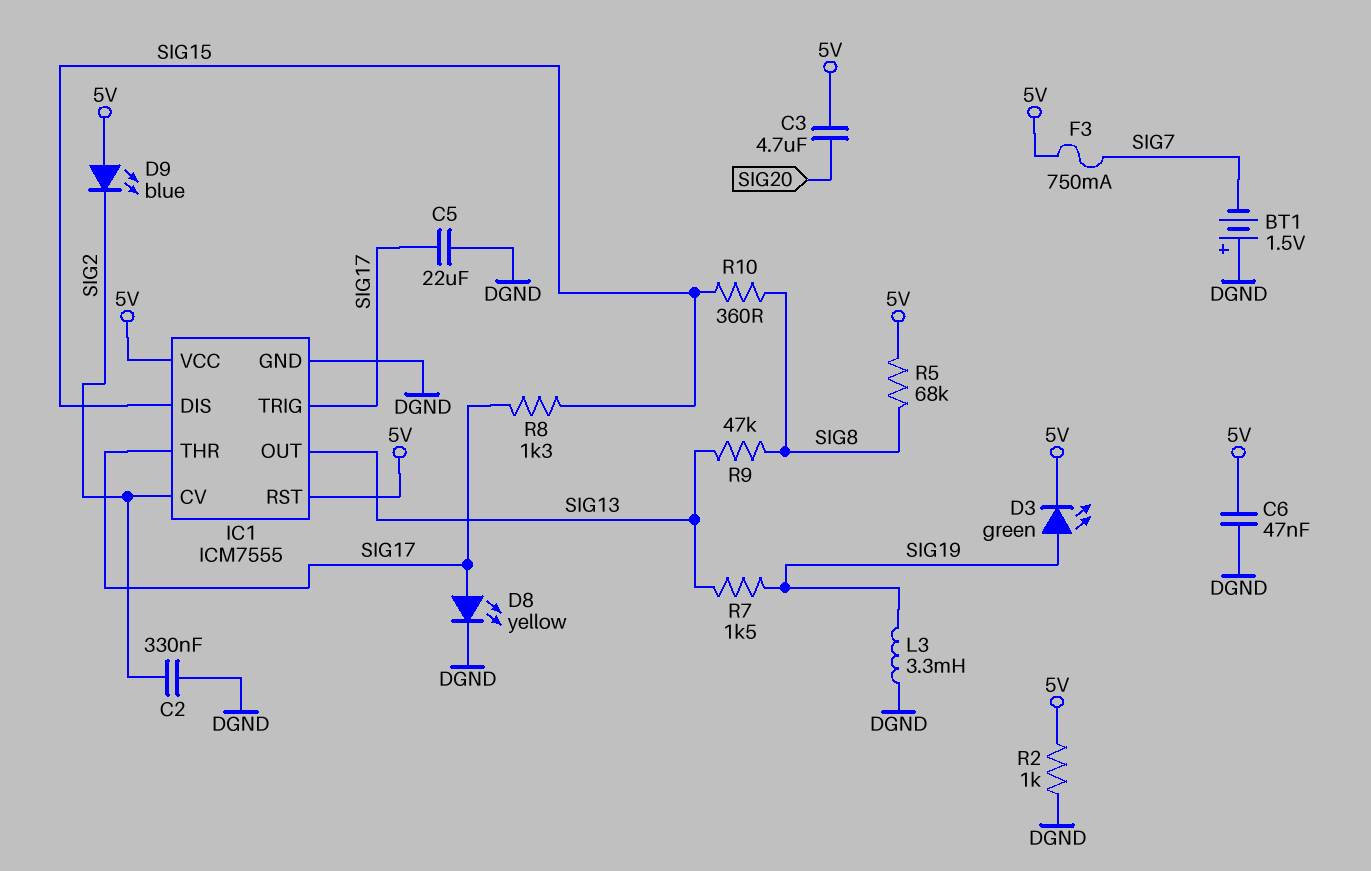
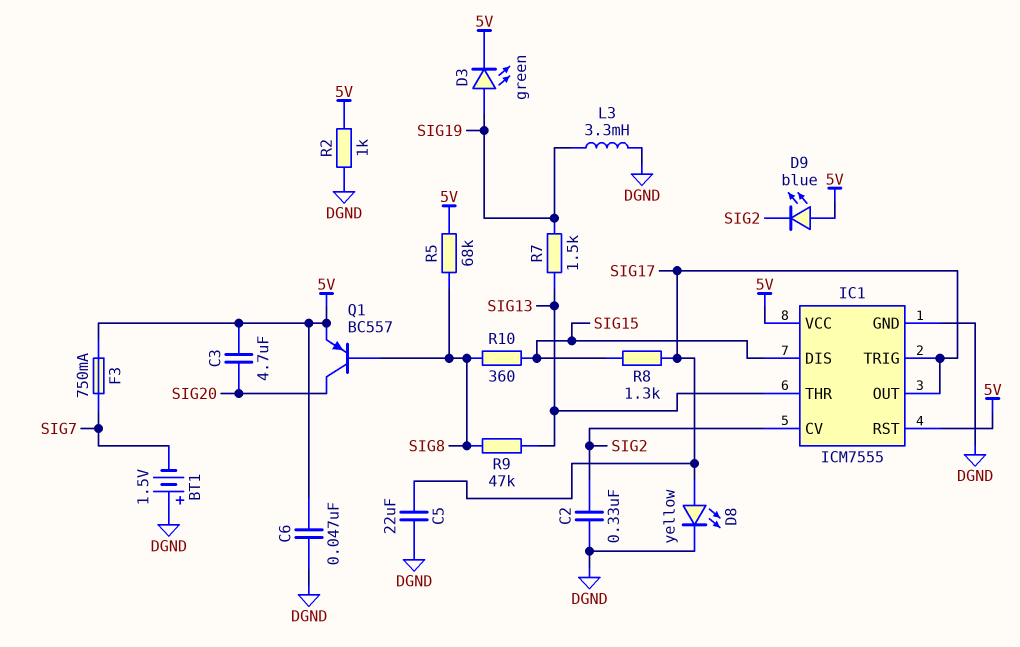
IC1 pin OUT: SIG13 -> SIG17
IC1 pin THR: SIG17 -> SIG13
Q1: none -> PNP BC557 (B SIG8, C SIG20, E 5V)

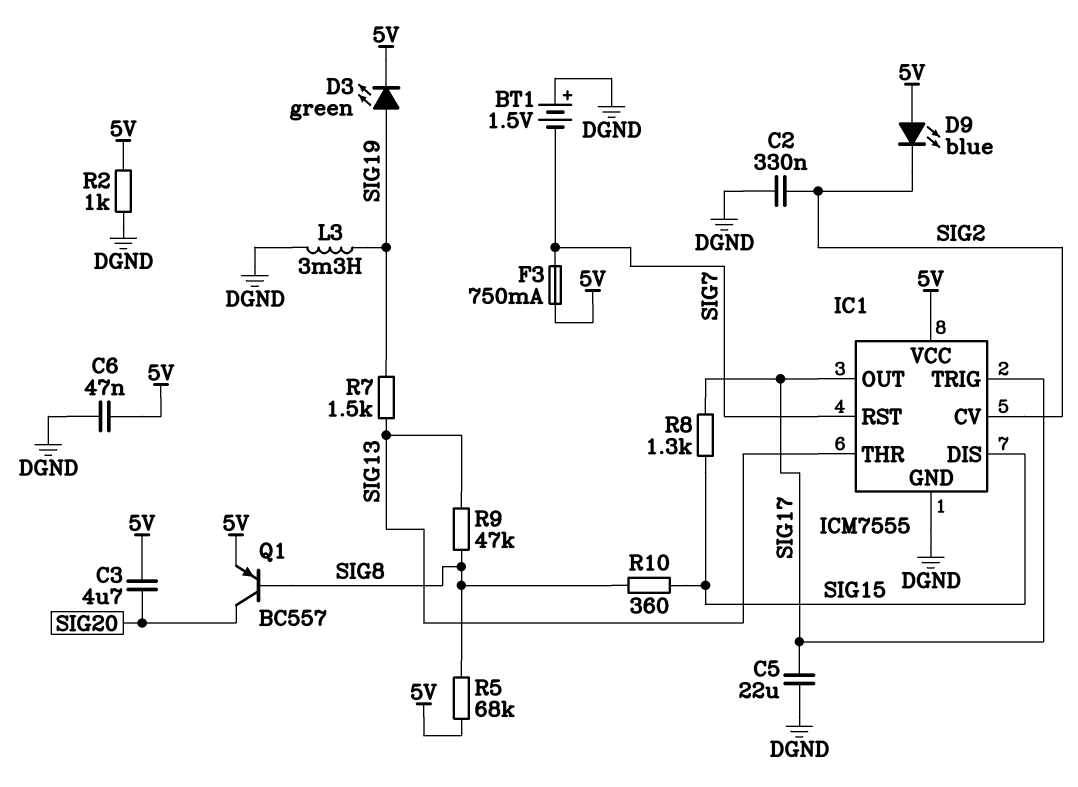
D8: LED yellow (A SIG17, K DGND) -> none
IC1 pin RST: 5V -> SIG7

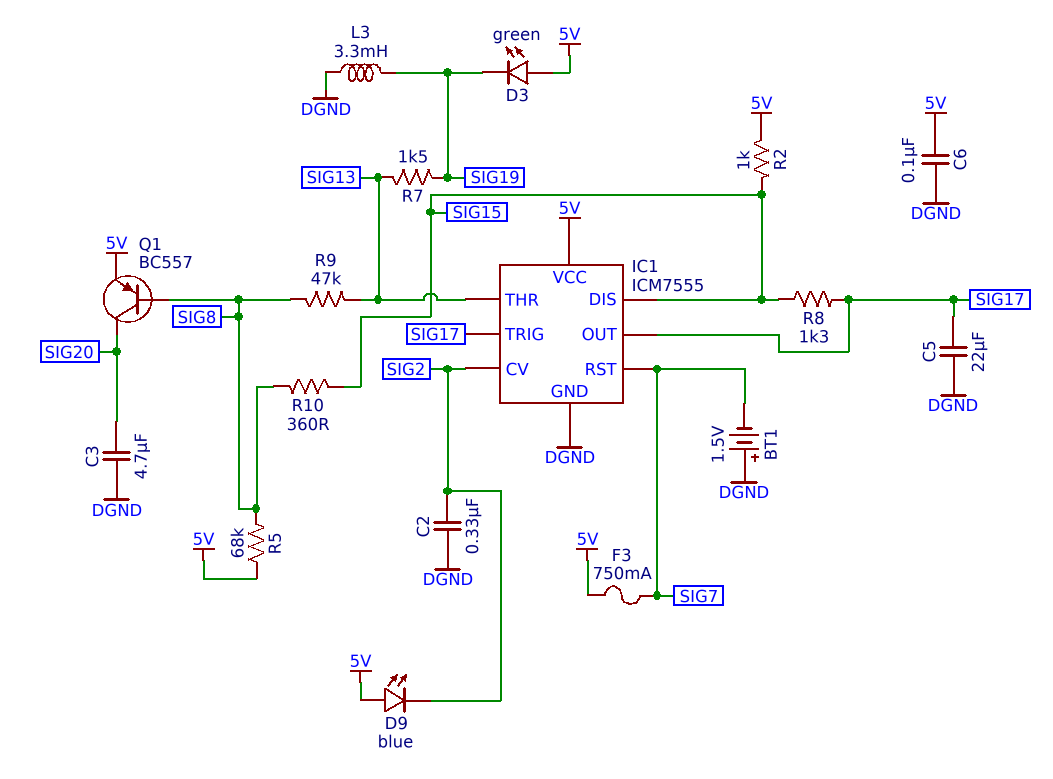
C3: 4.7uF (5V, SIG20) -> 4.7uF (DGND, SIG20)
C6: 47nF (5V, DGND) -> 100nF (5V, DGND)
D3: LED green (A SIG19, K 5V) -> LED green (A 5V, K SIG19)
R2: 1k (5V, DGND) -> 1k (5V, SIG15)

